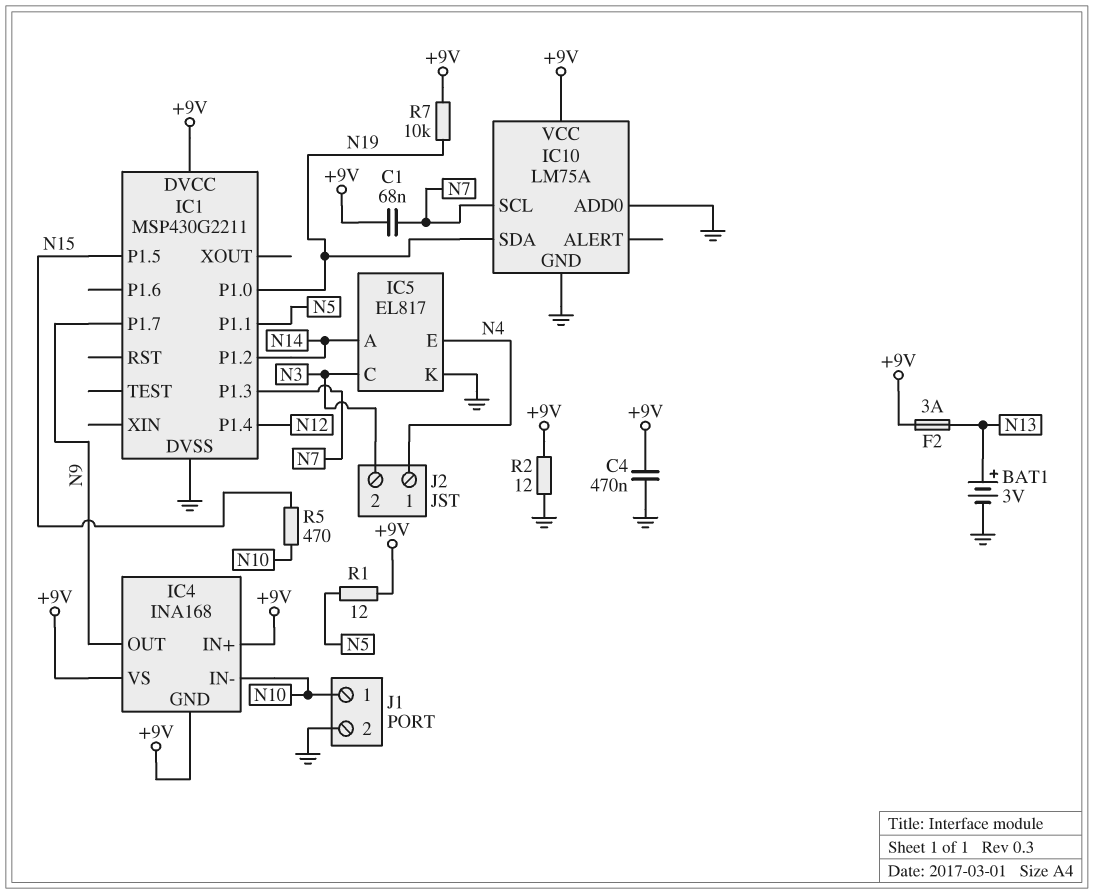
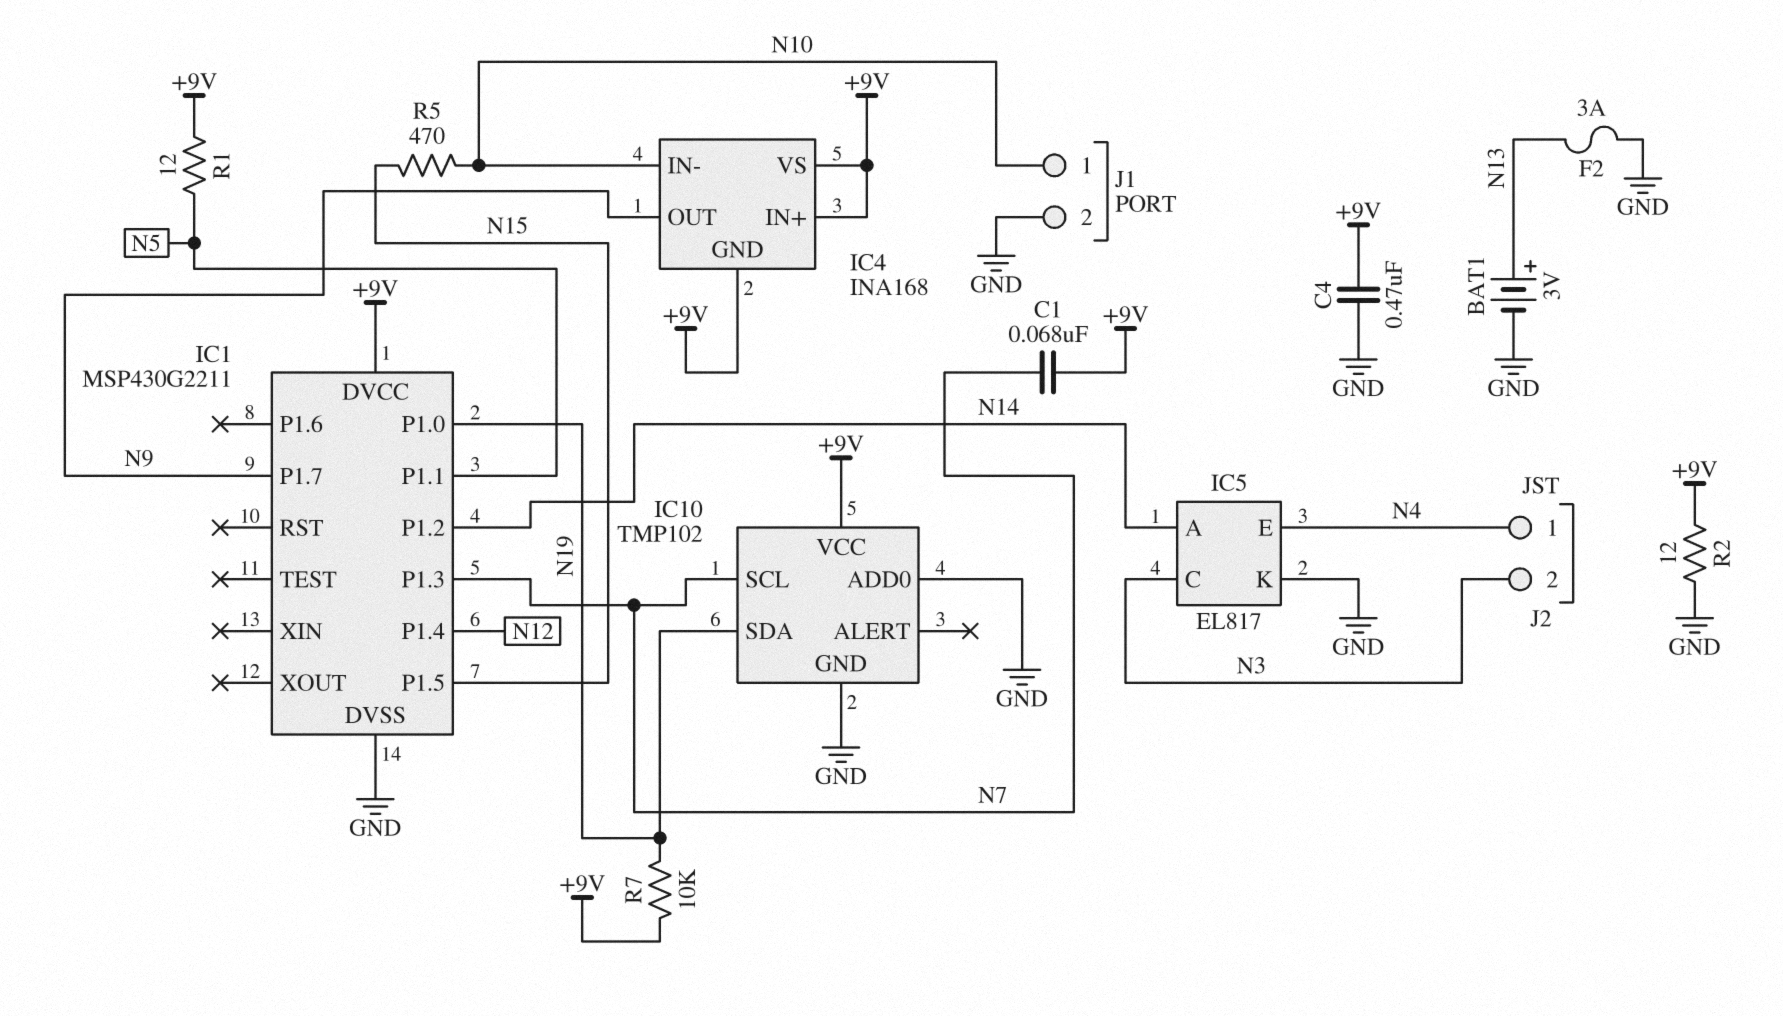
F2: 3A (+9V, N13) -> 3A (GND, N13)
IC10: LM75A -> TMP102

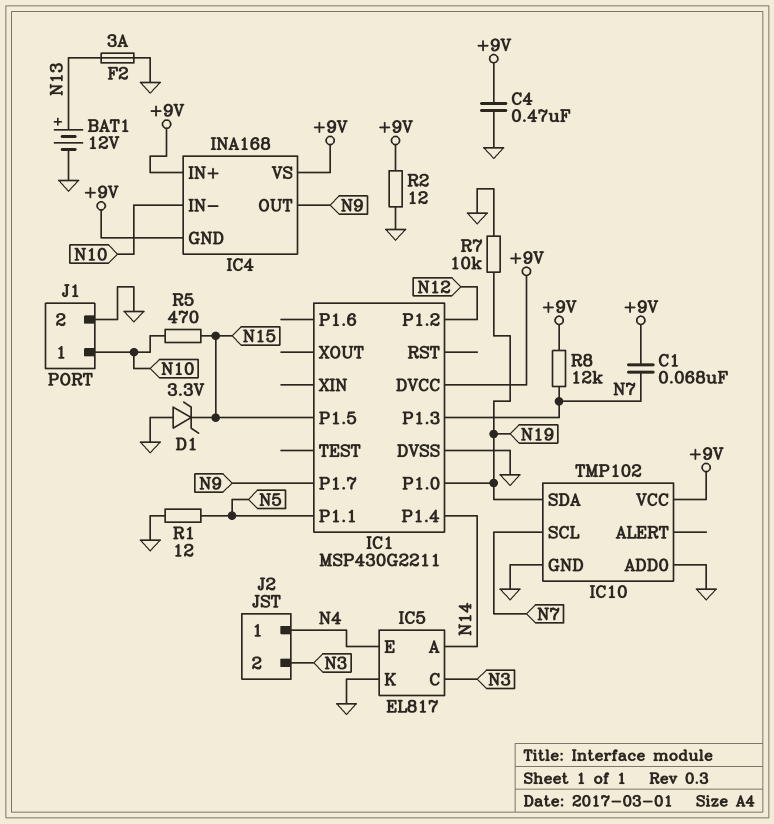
BAT1: 3V (plus N13, minus GND) -> 12V (plus N13, minus GND)
D1: none -> zener 3.3V (A GND, K N15)
IC1 pin P1.2: N14 -> N12
IC1 pin P1.4: N12 -> N14
R1: 12 (+9V, N5) -> 12 (GND, N5)
R7: 10k (+9V, N19) -> 10k (GND, N19)
R8: none -> 12k (+9V, N7)

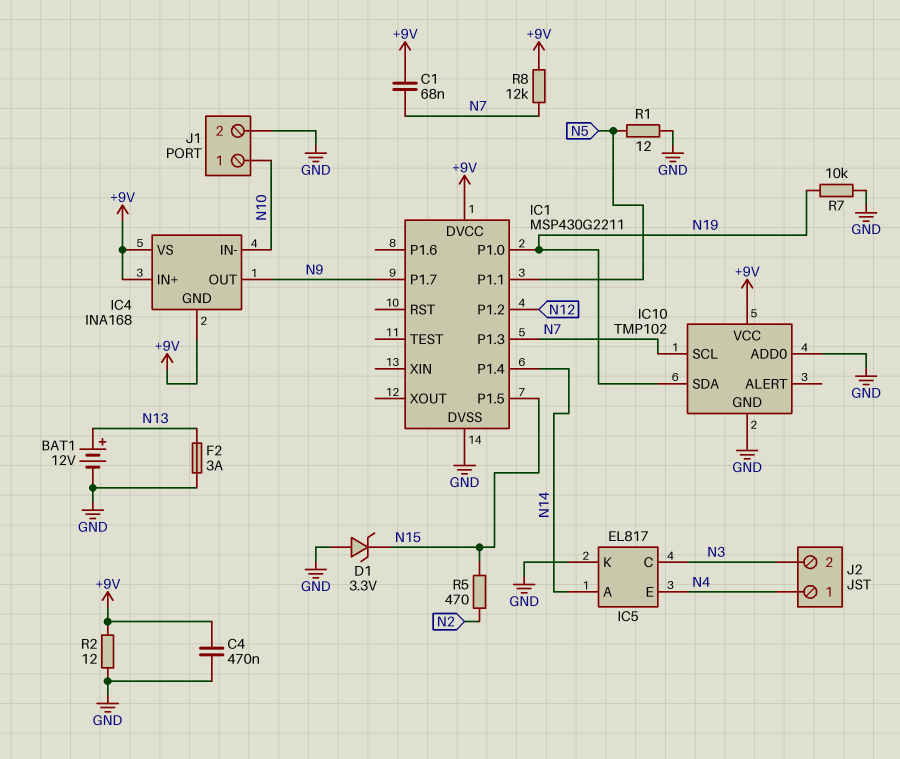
R5: 470 (N10, N15) -> 470 (N2, N15)

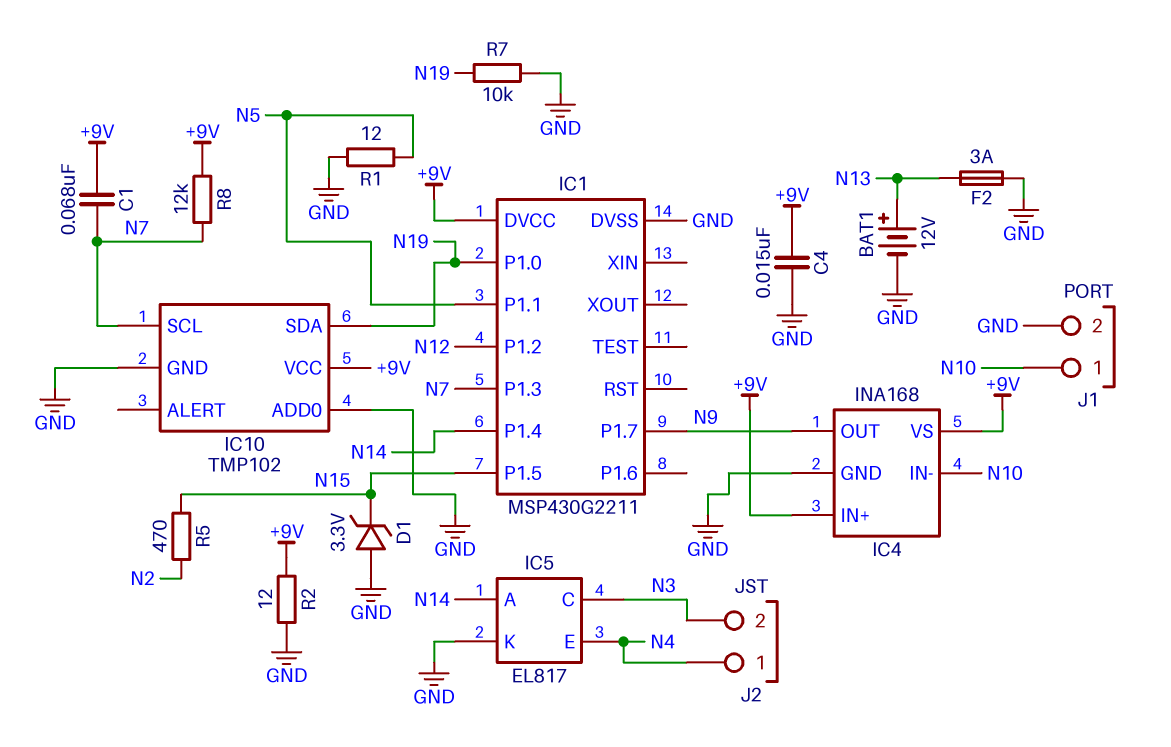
C4: 470nF (+9V, GND) -> 15nF (+9V, GND)
IC4 pin GND: +9V -> GND

